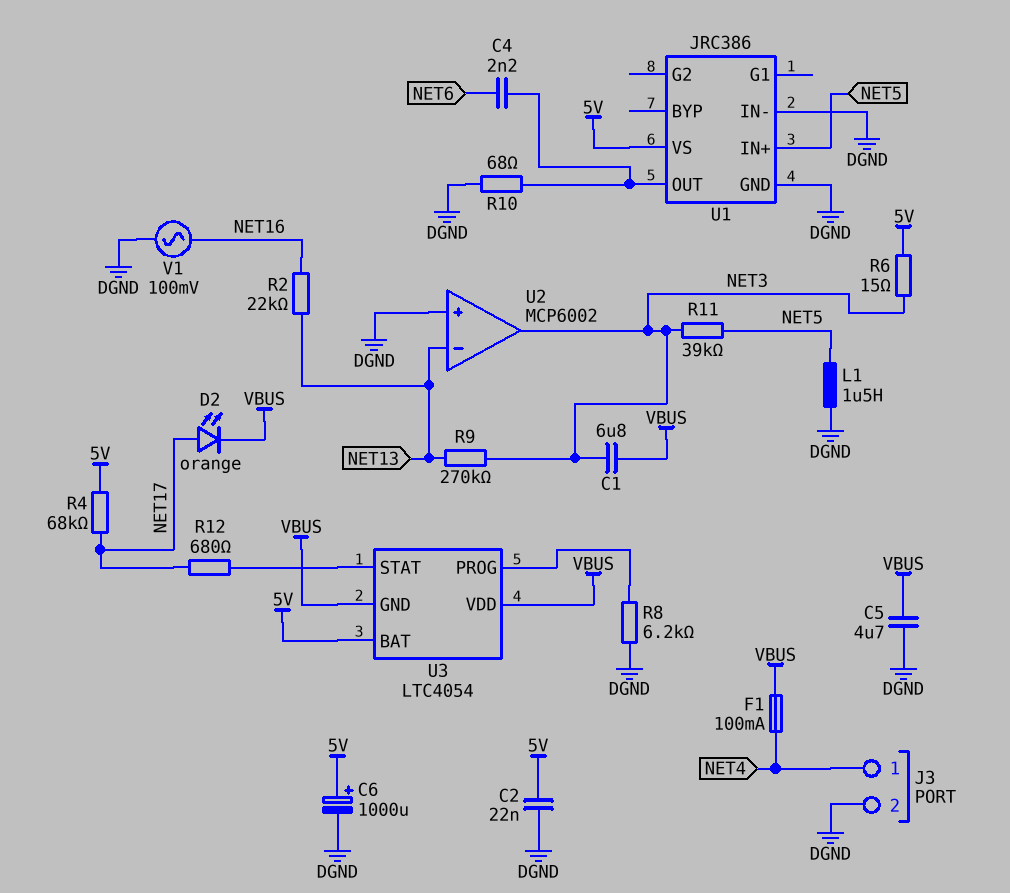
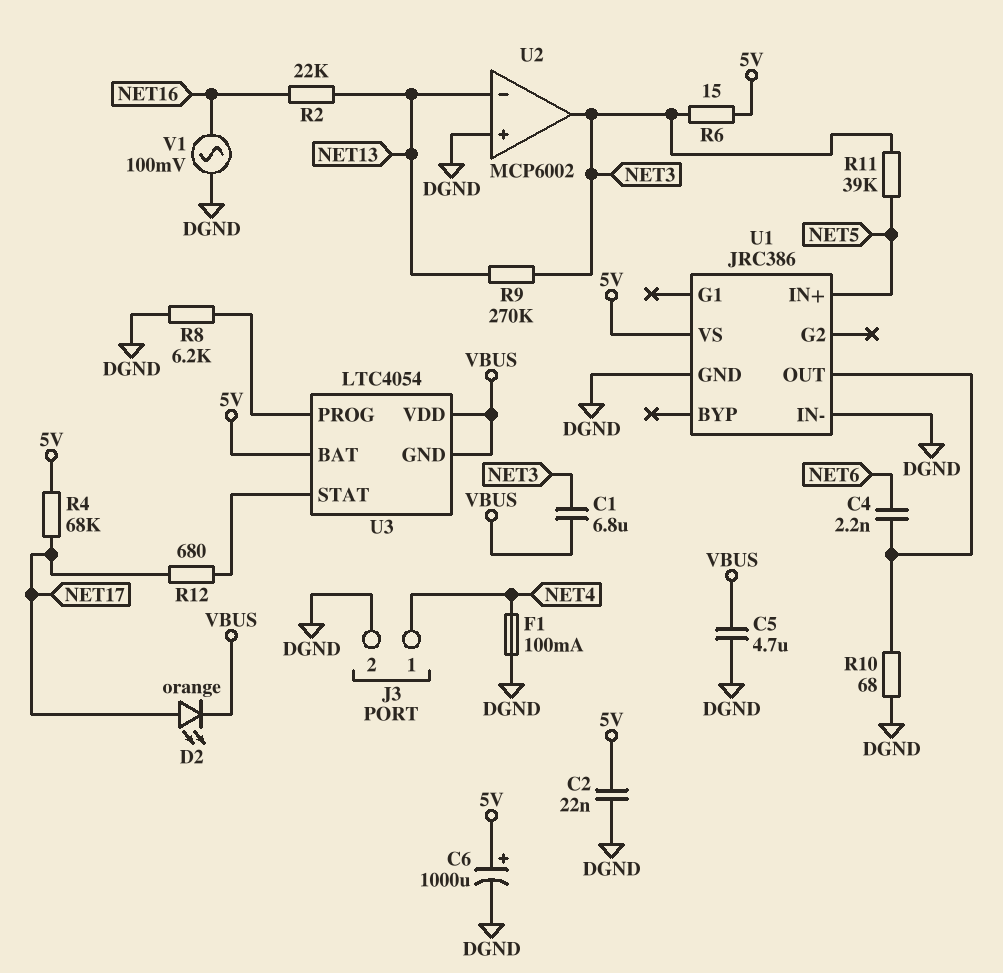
F1: 100mA (NET4, VBUS) -> 100mA (DGND, NET4)
L1: 1.5uH (DGND, NET5) -> none

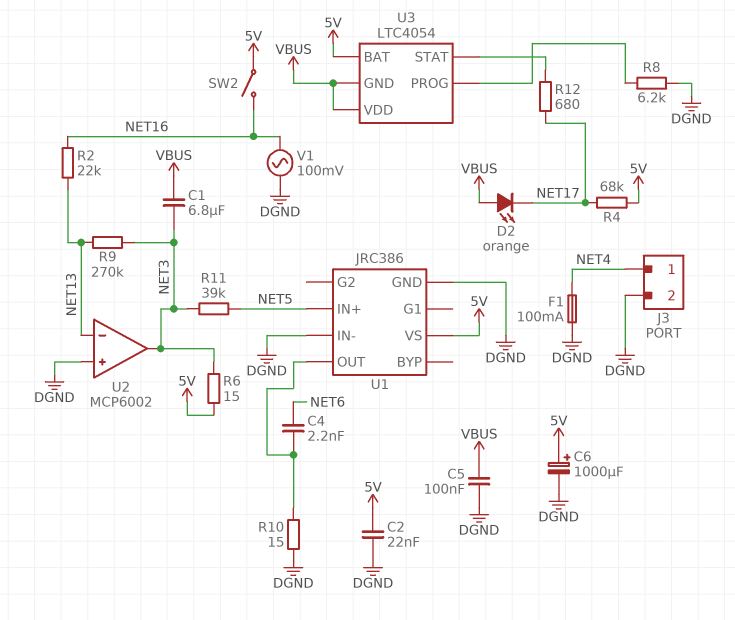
C5: 4.7uF (DGND, VBUS) -> 100nF (DGND, VBUS)
D2: LED orange (A NET17, K VBUS) -> LED orange (A VBUS, K NET17)
R10: 68 (DGND, U1/OUT) -> 15 (DGND, U1/OUT)
SW2: none -> switch (5V, NET16)

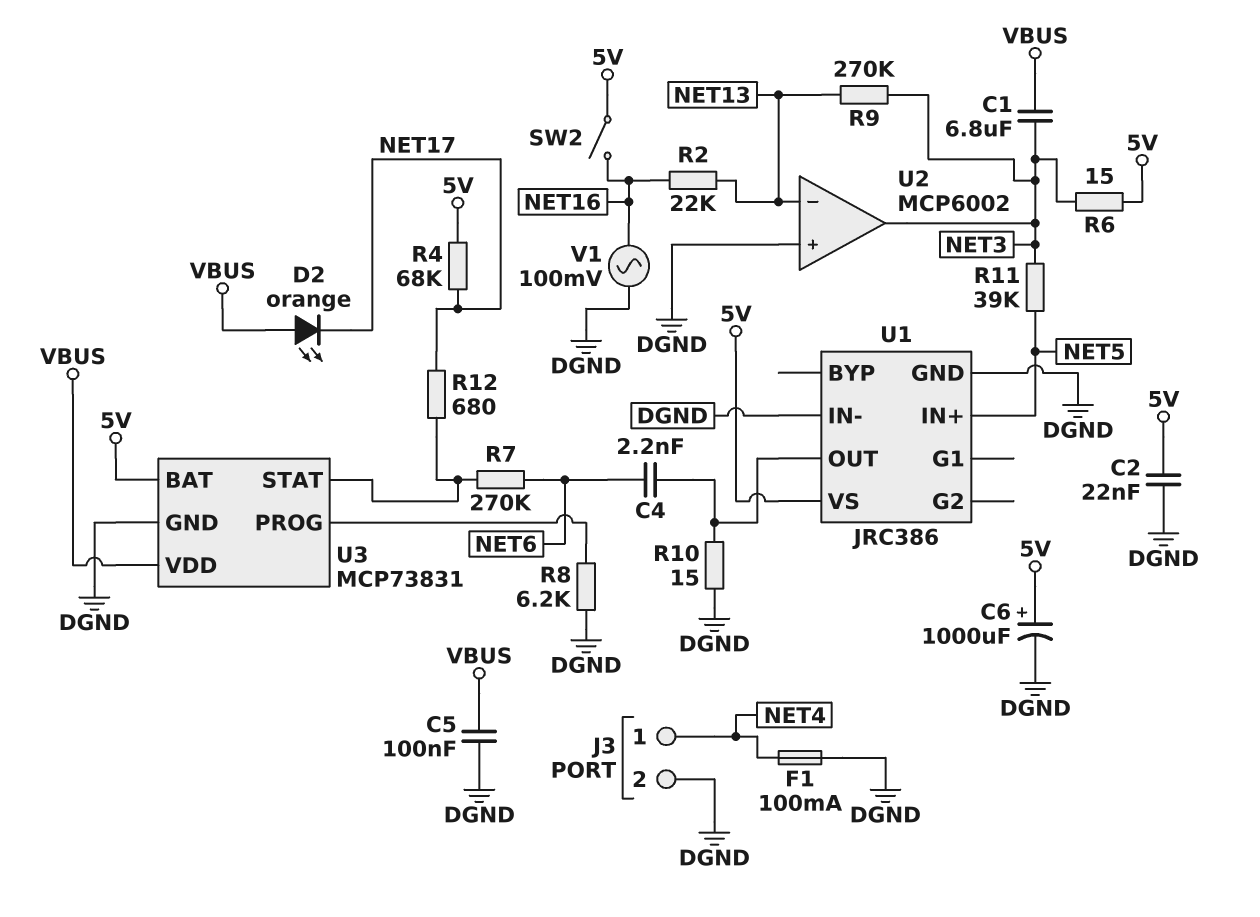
R7: none -> 270k (NET6, U3/STAT)
U3: LTC4054 -> MCP73831
U3 pin GND: VBUS -> DGND

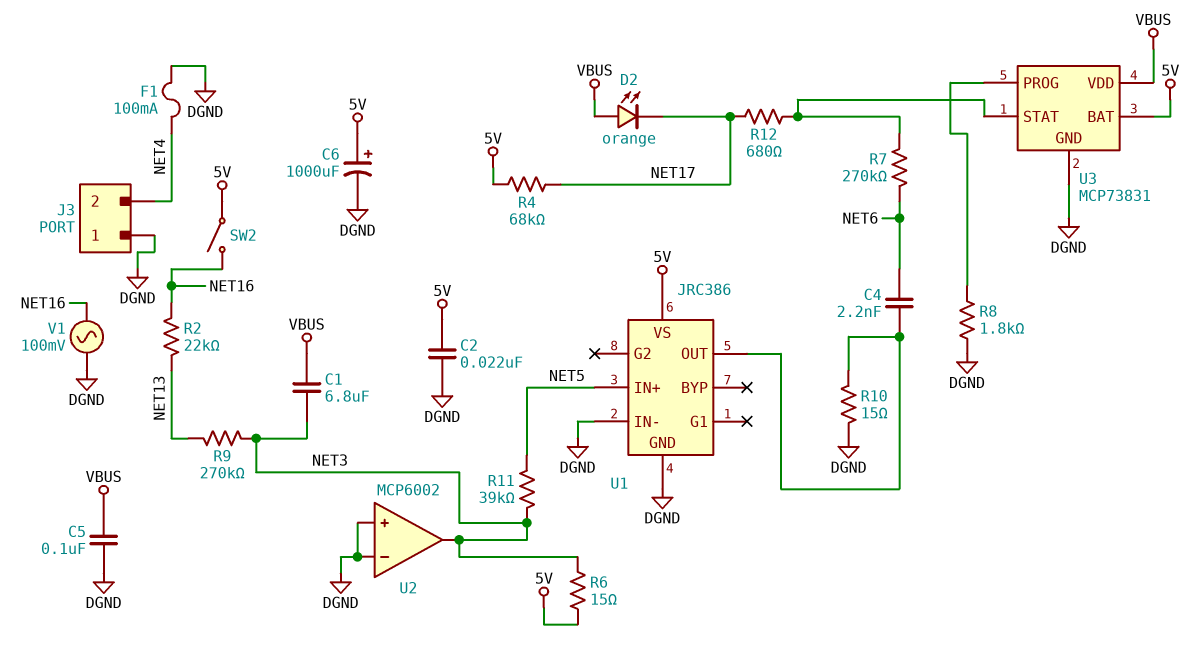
J3 pin 1: NET4 -> DGND
J3 pin 2: DGND -> NET4
R8: 6.2k (DGND, U3/PROG) -> 1.8k (DGND, U3/PROG)
U2 pin in-: NET13 -> DGND

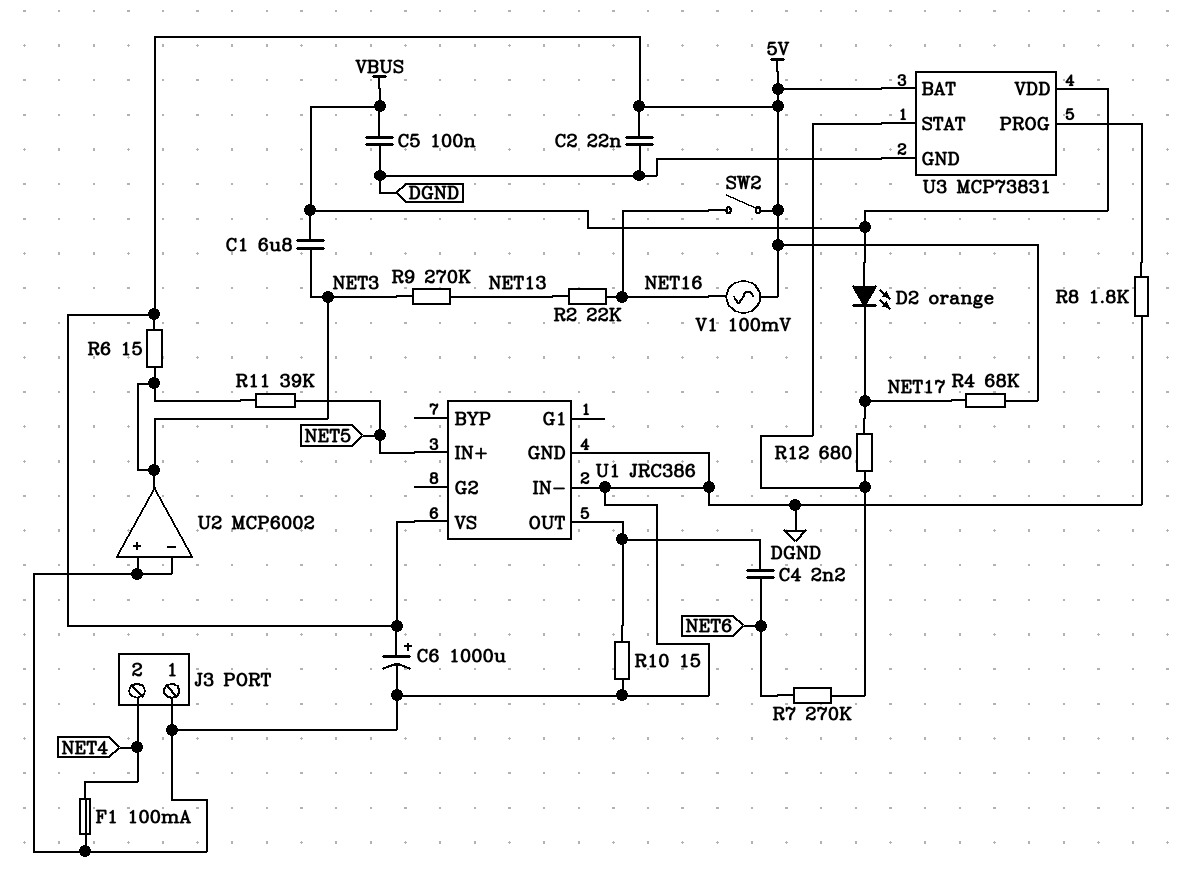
V1: AC 100mV (DGND, NET16) -> AC 100mV (5V, NET16)

